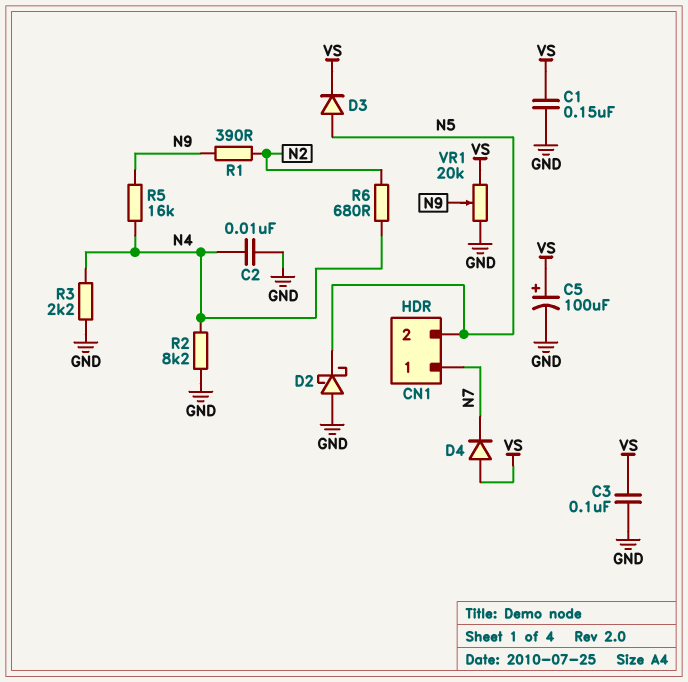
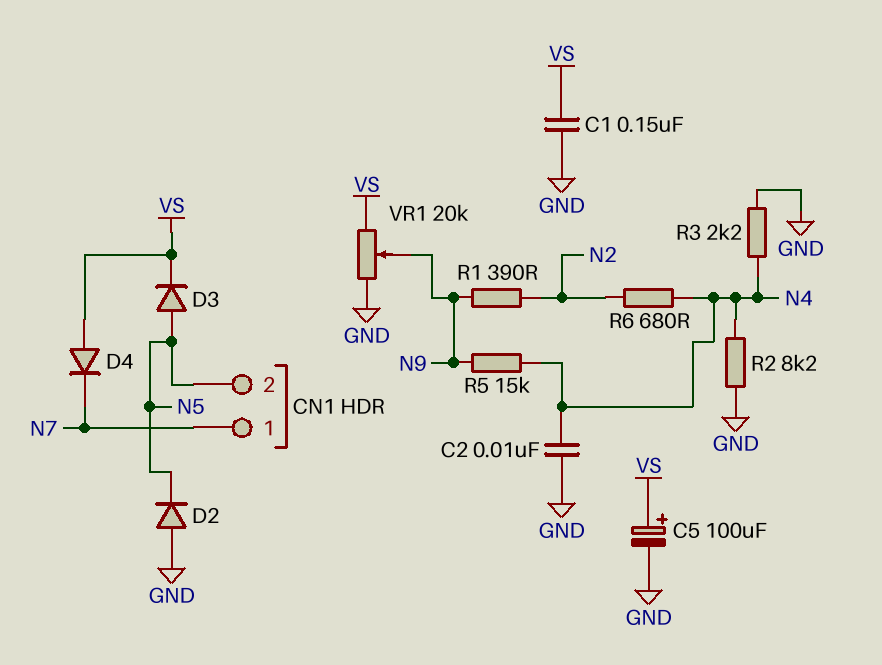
C3: 100nF (GND, VS) -> none
D2: schottky (A GND, K N5) -> diode (A GND, K N5)
R5: 16k (N4, N9) -> 15k (N4, N9)

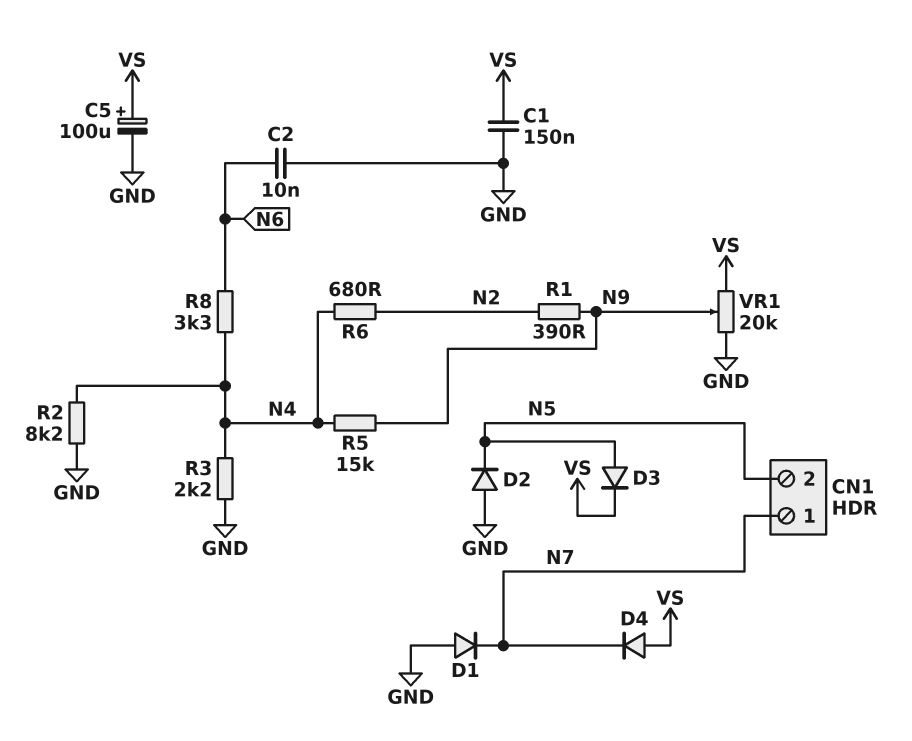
C2: 10nF (GND, N4) -> 10nF (GND, N6)
D1: none -> diode (A GND, K N7)
R8: none -> 3.3k (N4, N6)

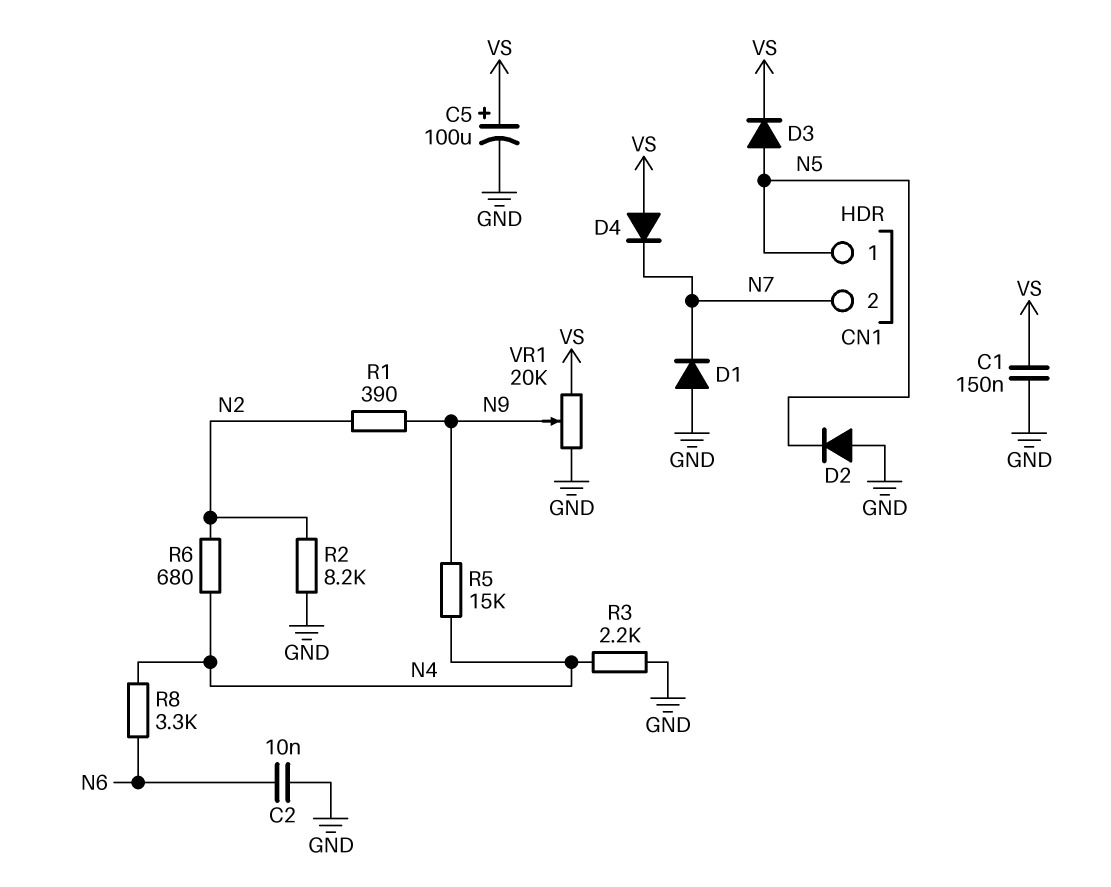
CN1 pin 1: N7 -> N5
CN1 pin 2: N5 -> N7
R2: 8.2k (GND, N4) -> 8.2k (GND, N2)

